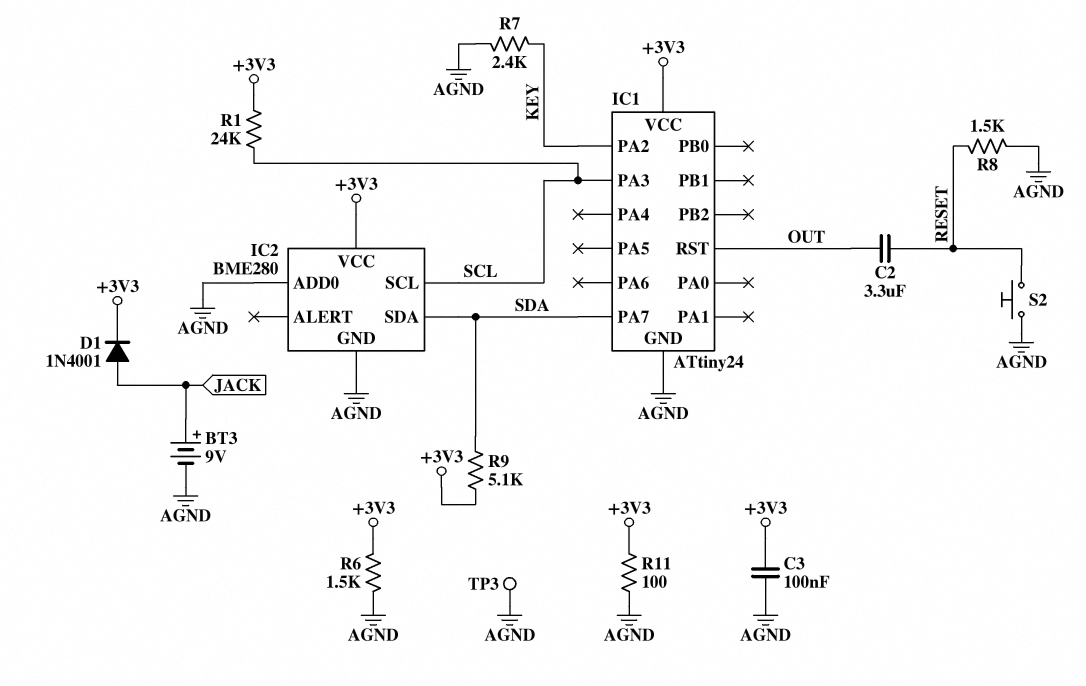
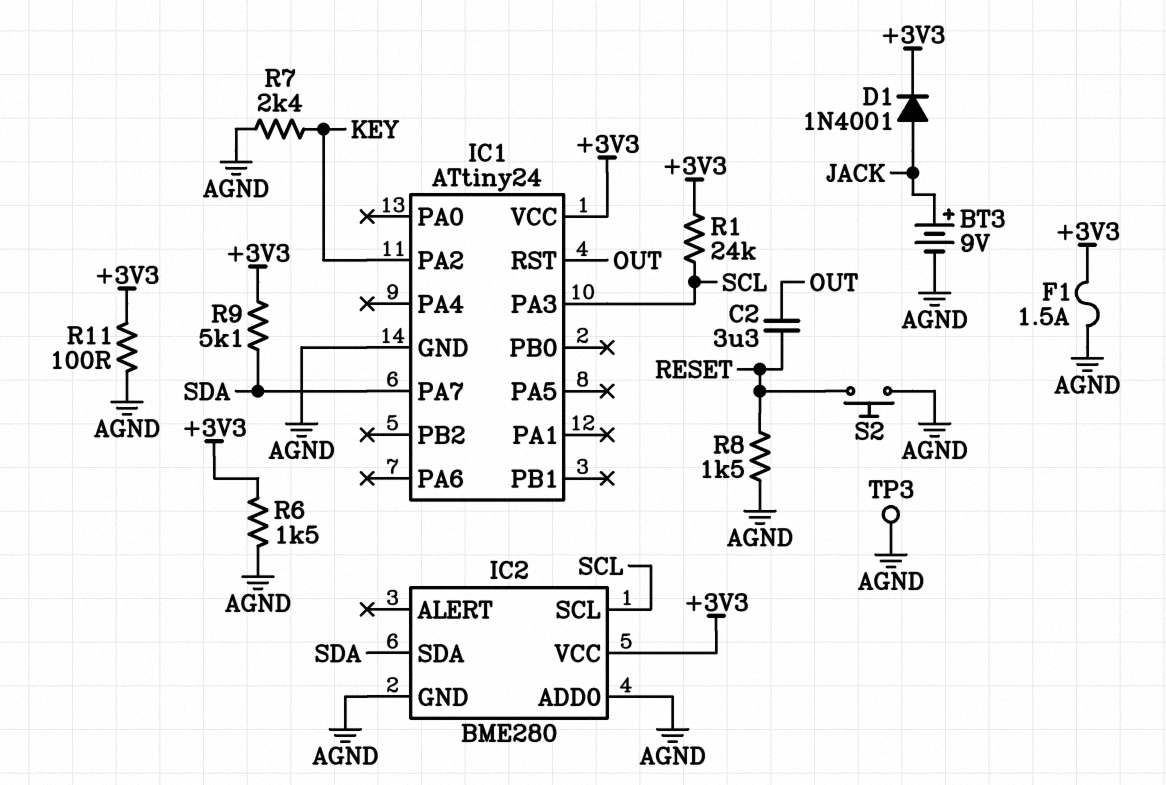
C3: 100nF (+3V3, AGND) -> none
F1: none -> 1.5A (+3V3, AGND)

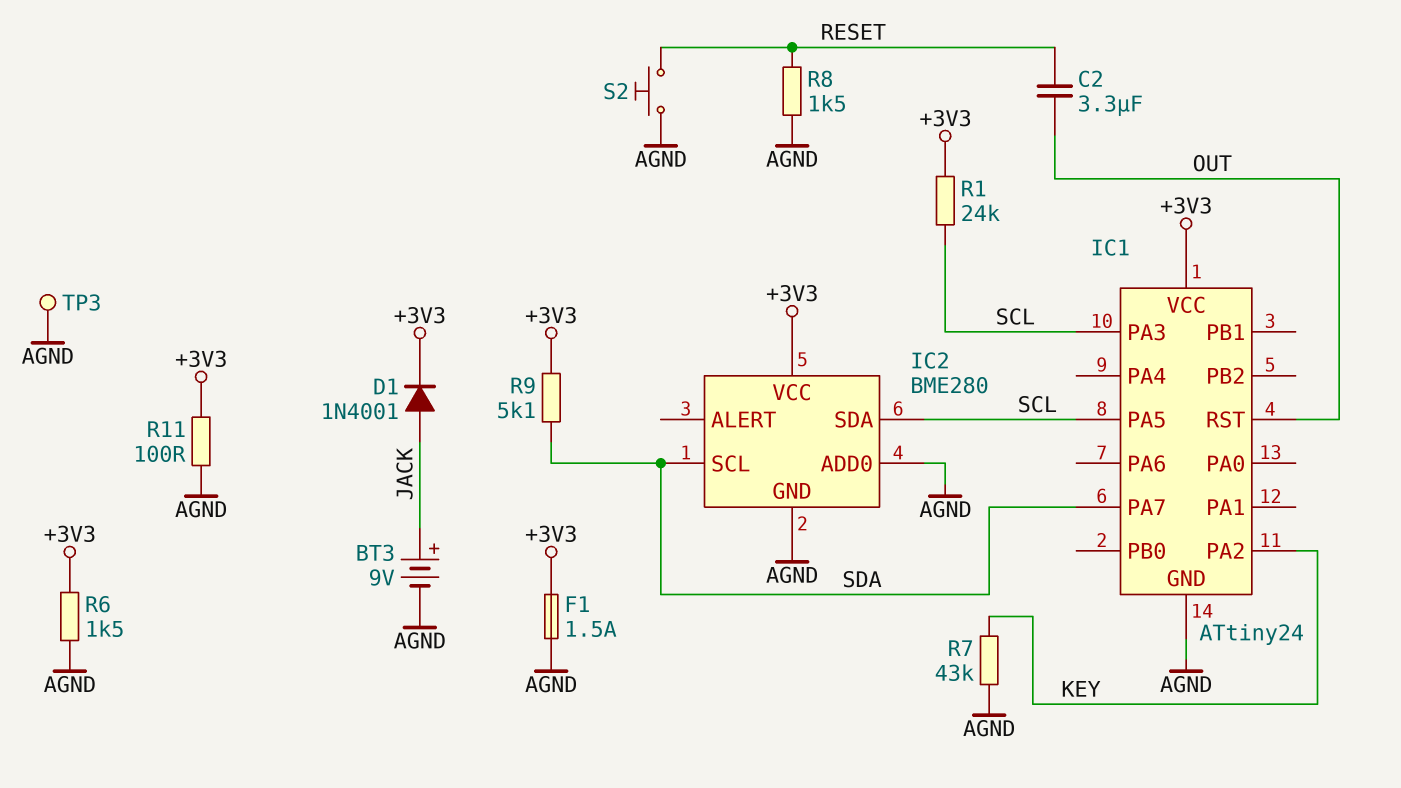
IC1 pin PA5: none -> SCL
IC2 pin SCL: SCL -> SDA
IC2 pin SDA: SDA -> SCL
R7: 2.4k (AGND, KEY) -> 43k (AGND, KEY)

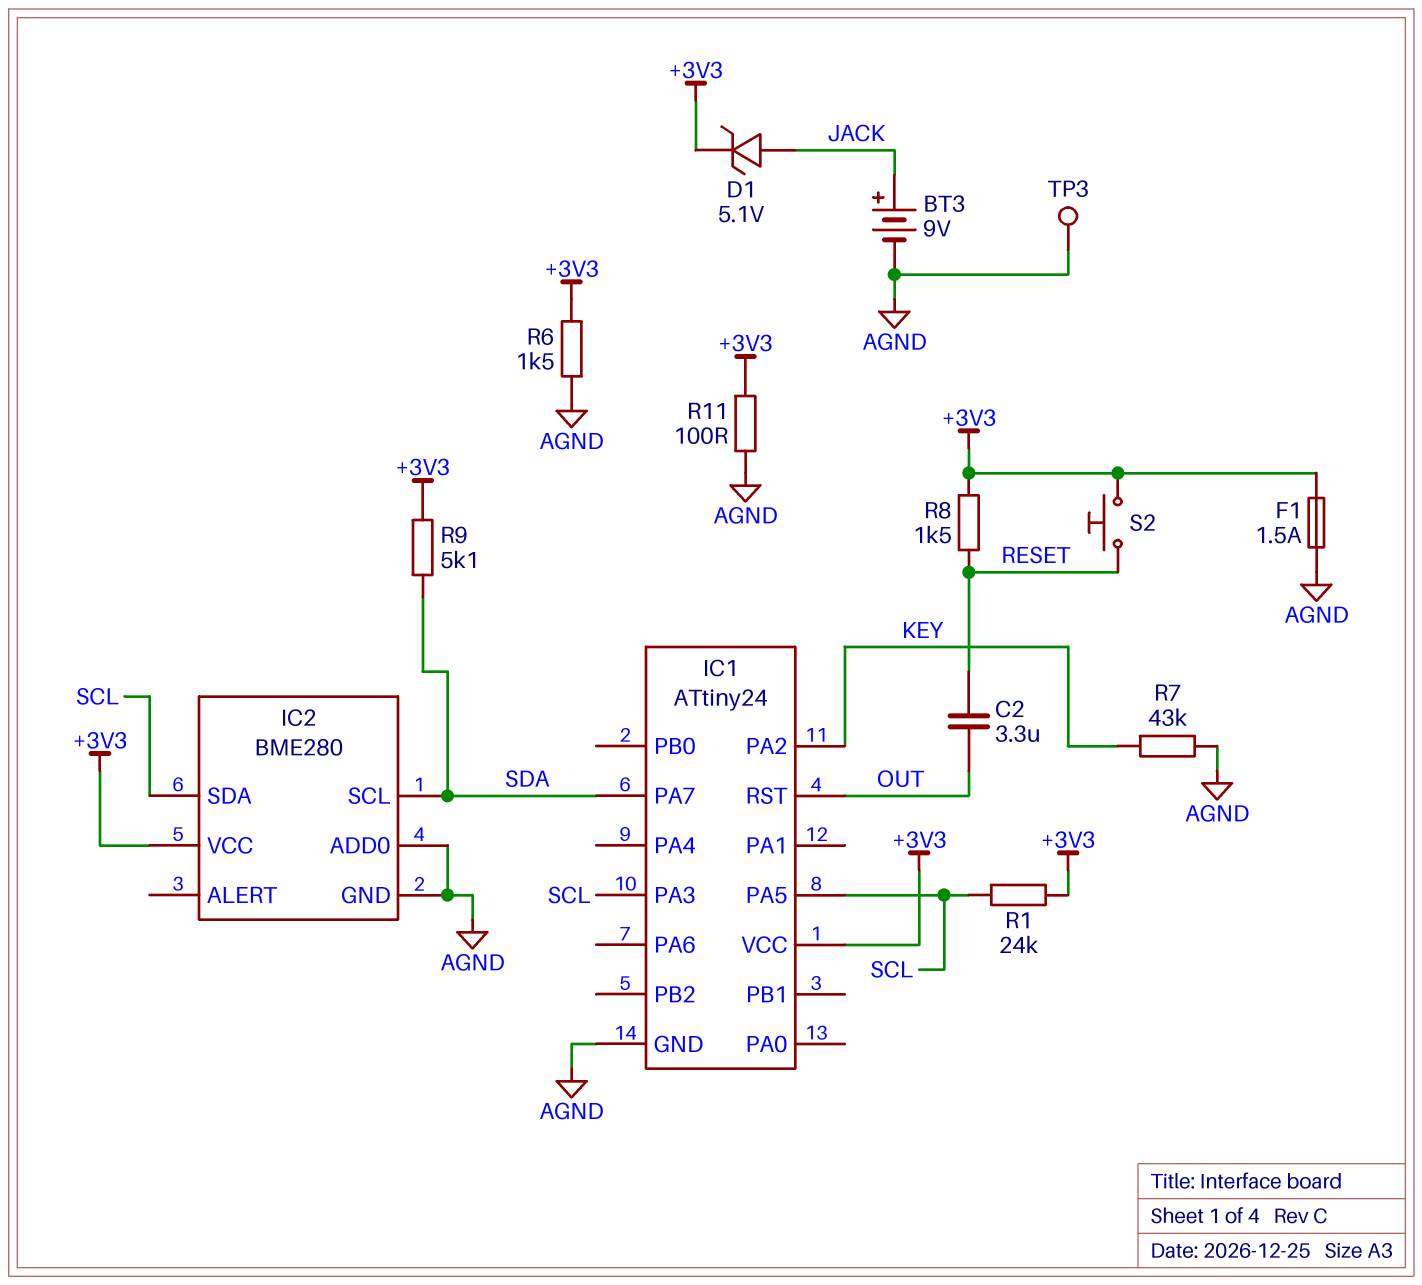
D1: diode 1N4001 (A JACK, K +3V3) -> zener 5.1V (A JACK, K +3V3)
R8: 1.5k (AGND, RESET) -> 1.5k (+3V3, RESET)
S2: button (AGND, RESET) -> button (+3V3, RESET)

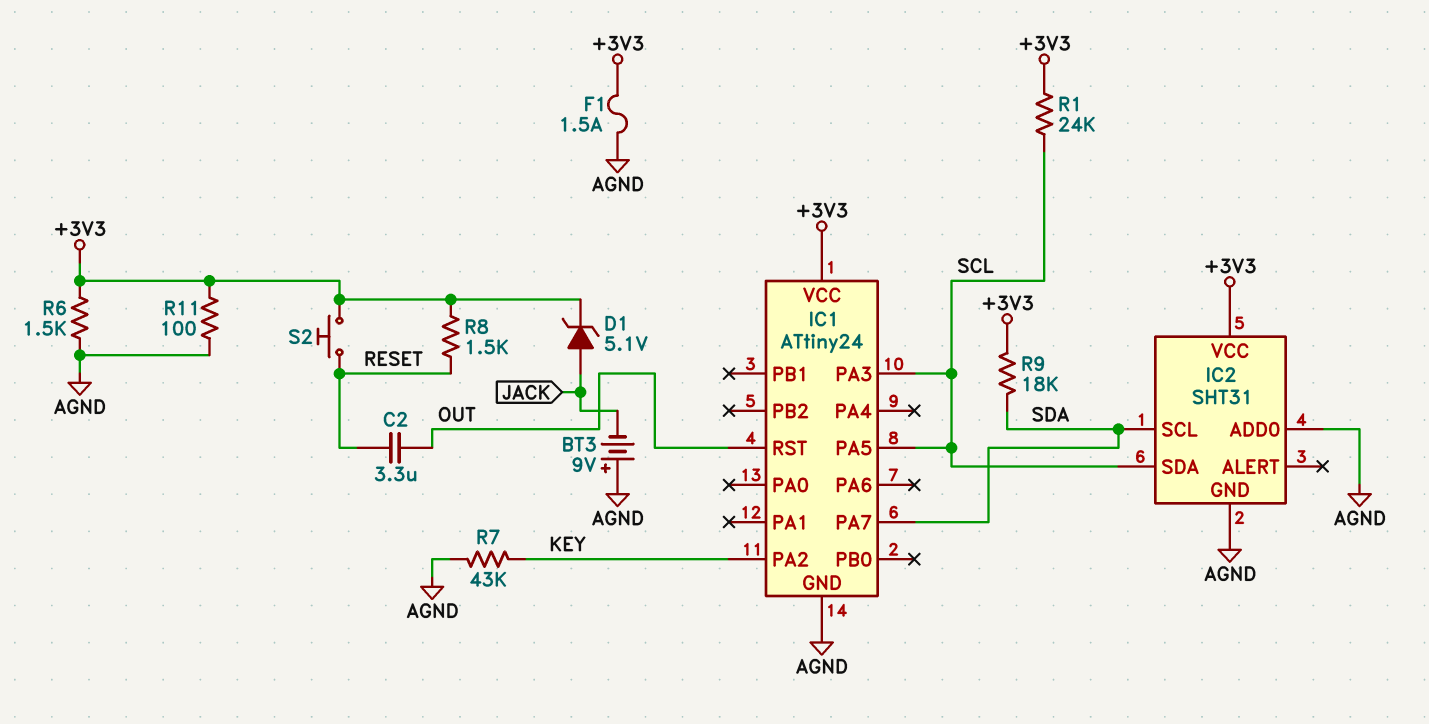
BT3: 9V (plus JACK, minus AGND) -> 9V (plus AGND, minus JACK)
IC2: BME280 -> SHT31
R9: 5.1k (+3V3, SDA) -> 18k (+3V3, SDA)
TP3: test point (AGND) -> none

